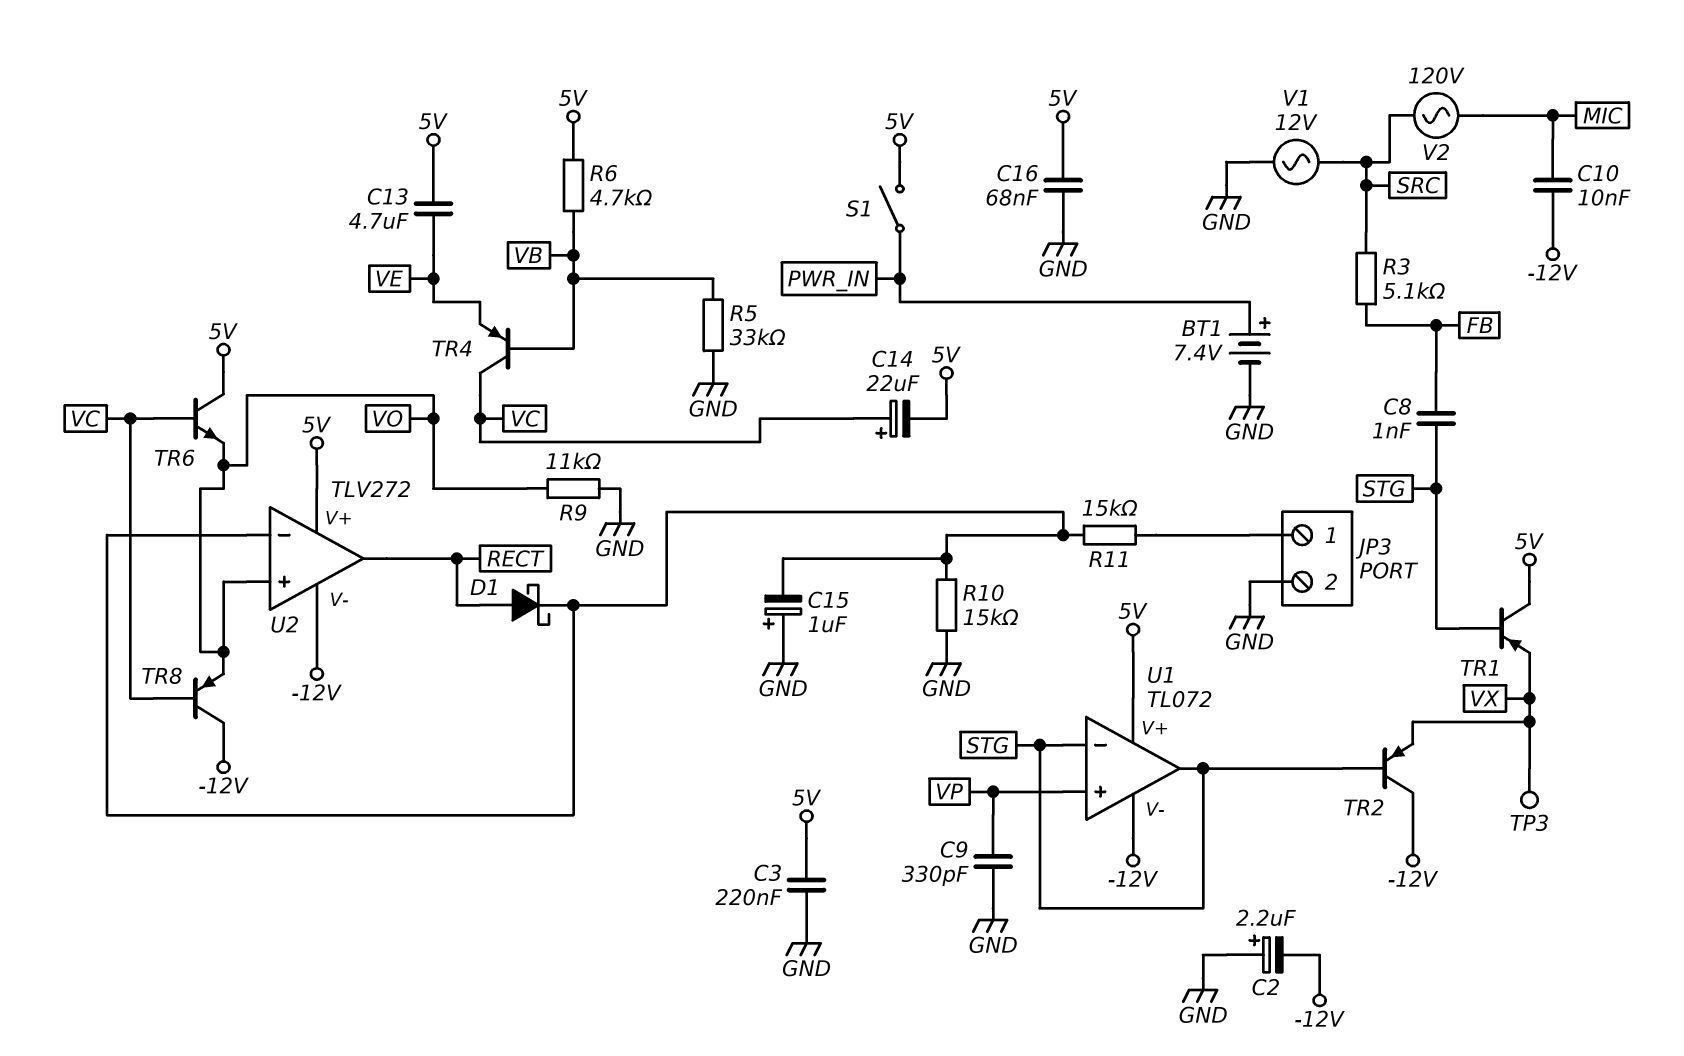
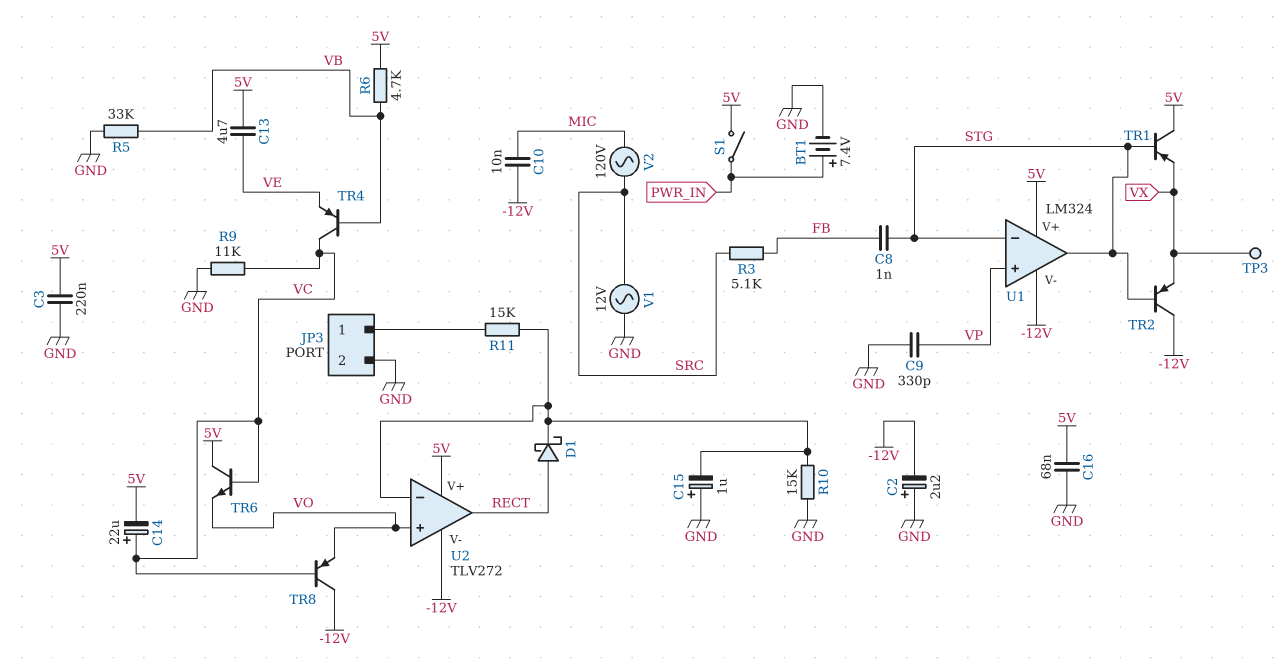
R9: 11k (GND, VO) -> 11k (GND, VC)
U1: TL072 -> LM324

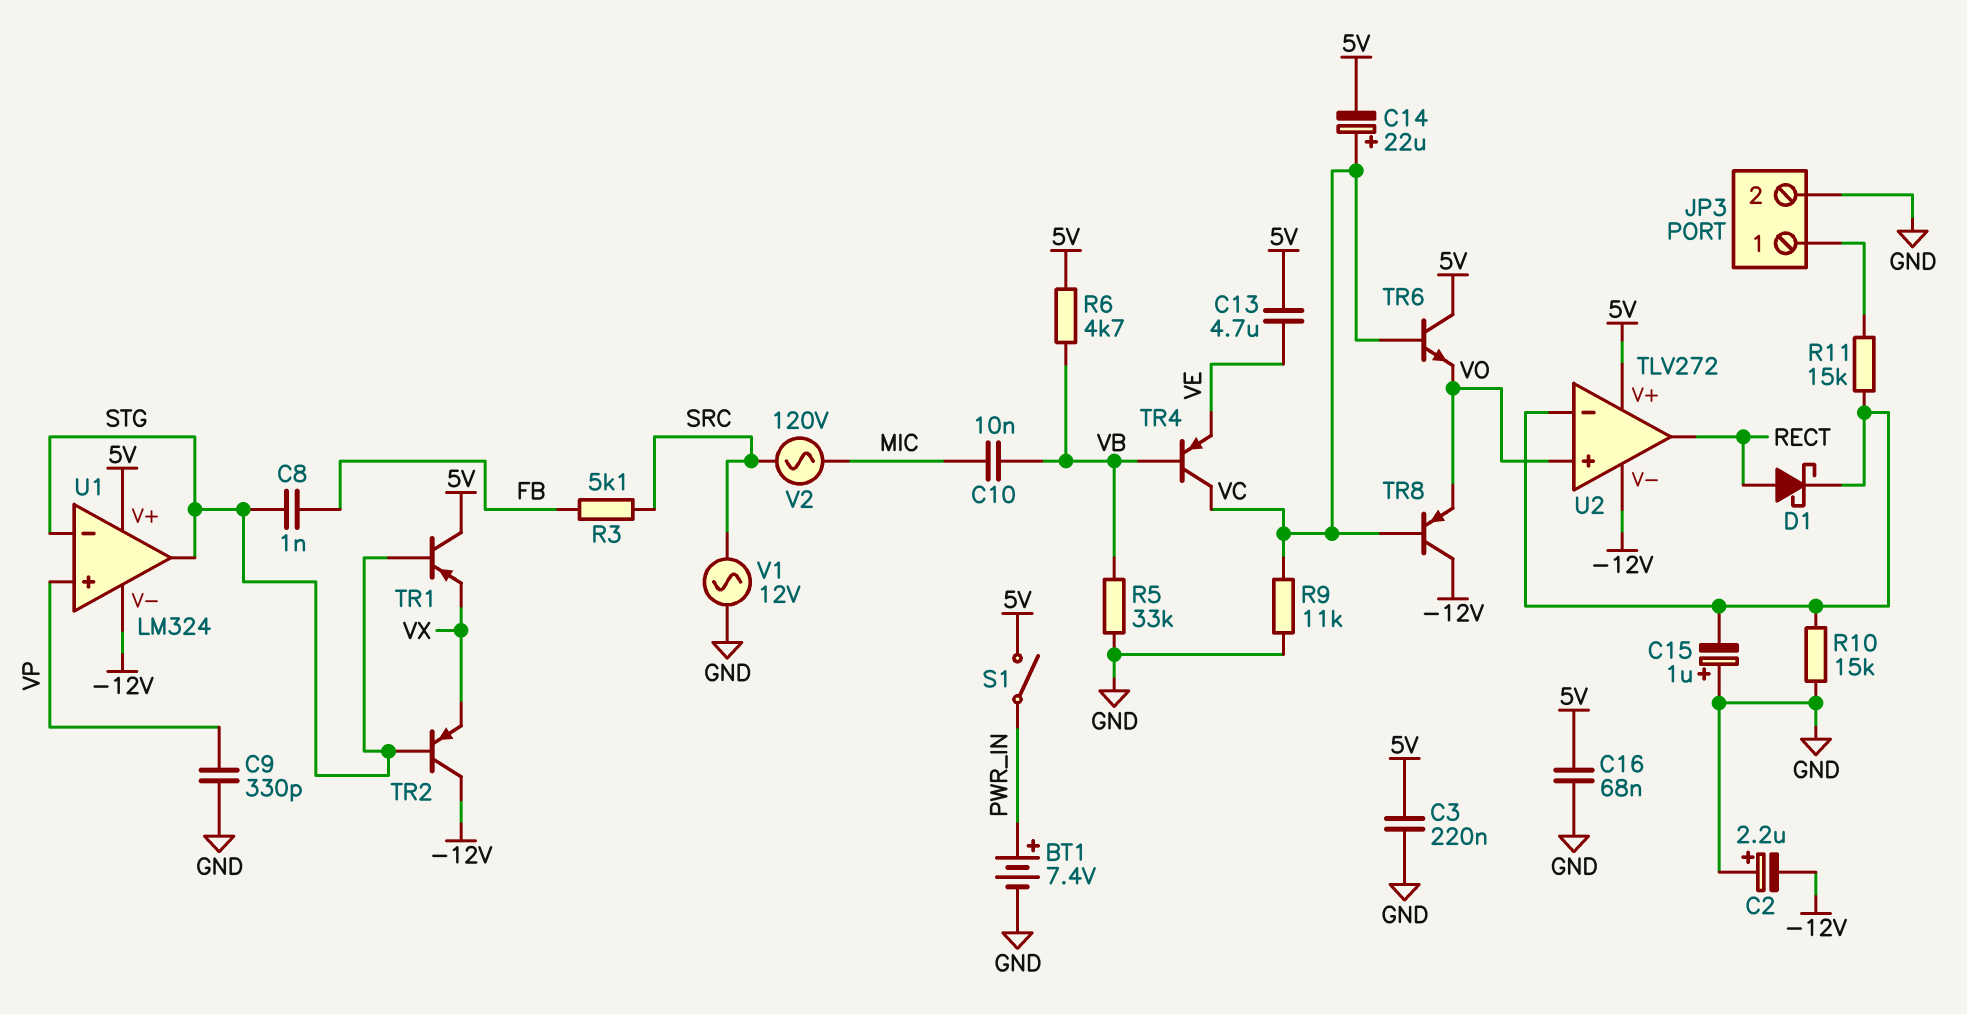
C10: 10nF (-12V, MIC) -> 10nF (MIC, VB)
TP3: test point (VX) -> none

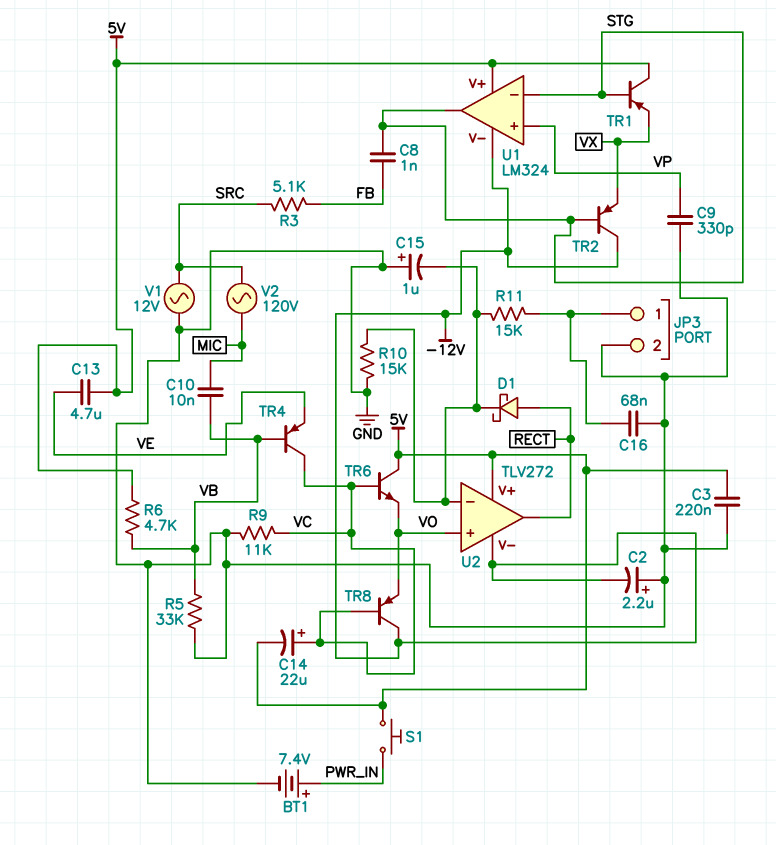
C16: 68nF (5V, GND) -> 68nF (GND, JP3/1)
S1: switch (5V, PWR_IN) -> button (5V, PWR_IN)

